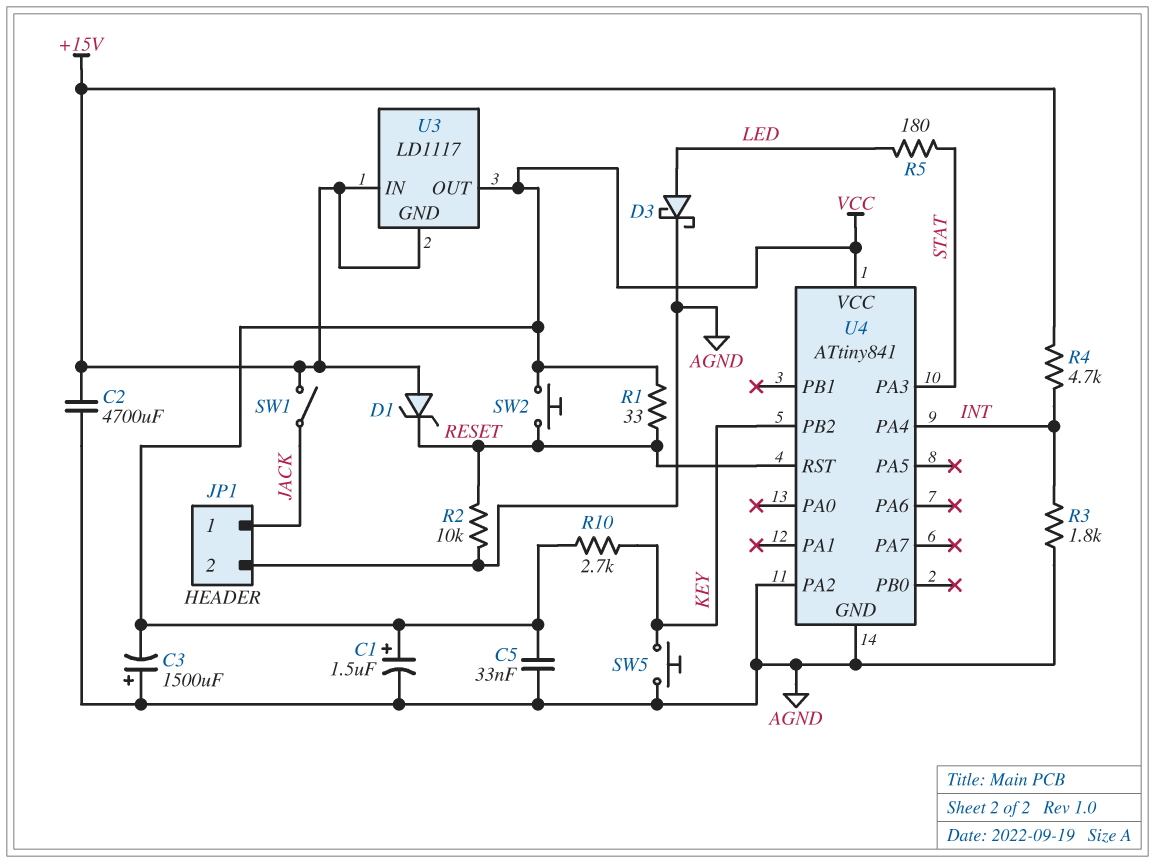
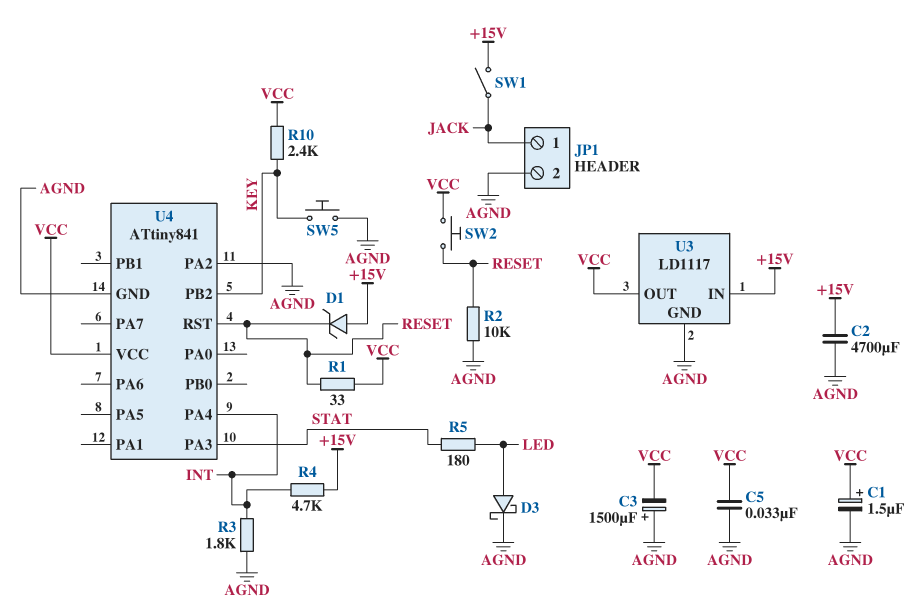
R10: 2.7k (KEY, VCC) -> 2.4k (KEY, VCC)
U3 pin GND: +15V -> AGND

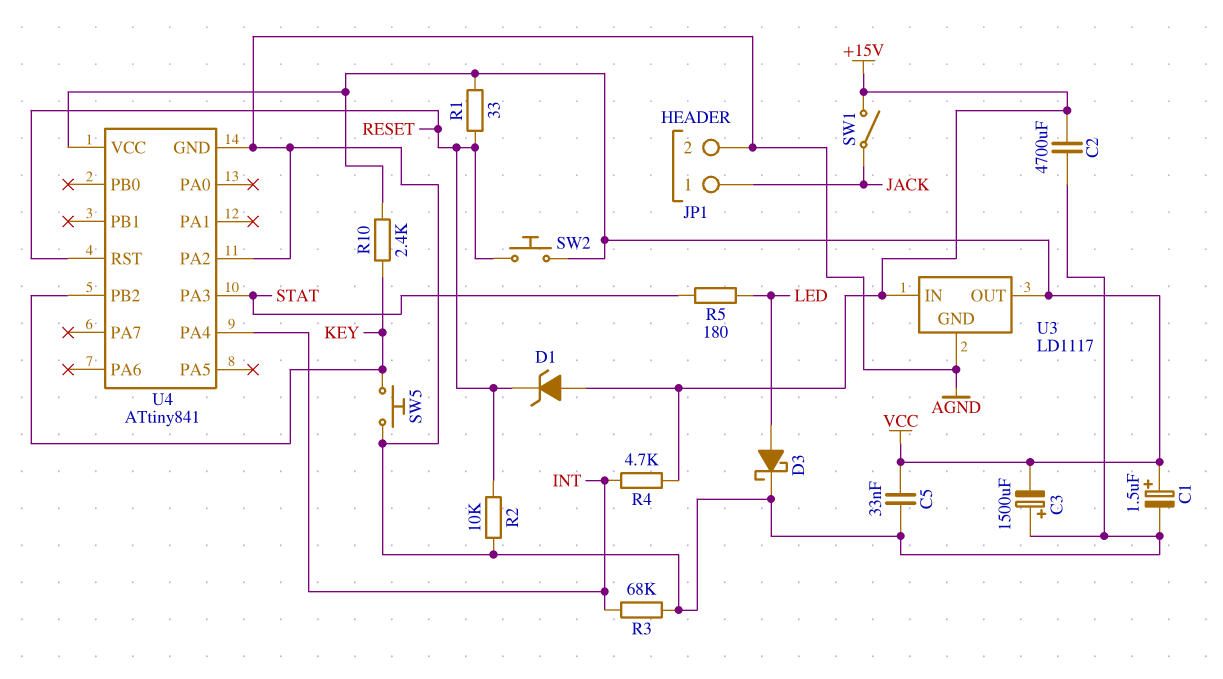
R3: 1.8k (AGND, INT) -> 68k (AGND, INT)

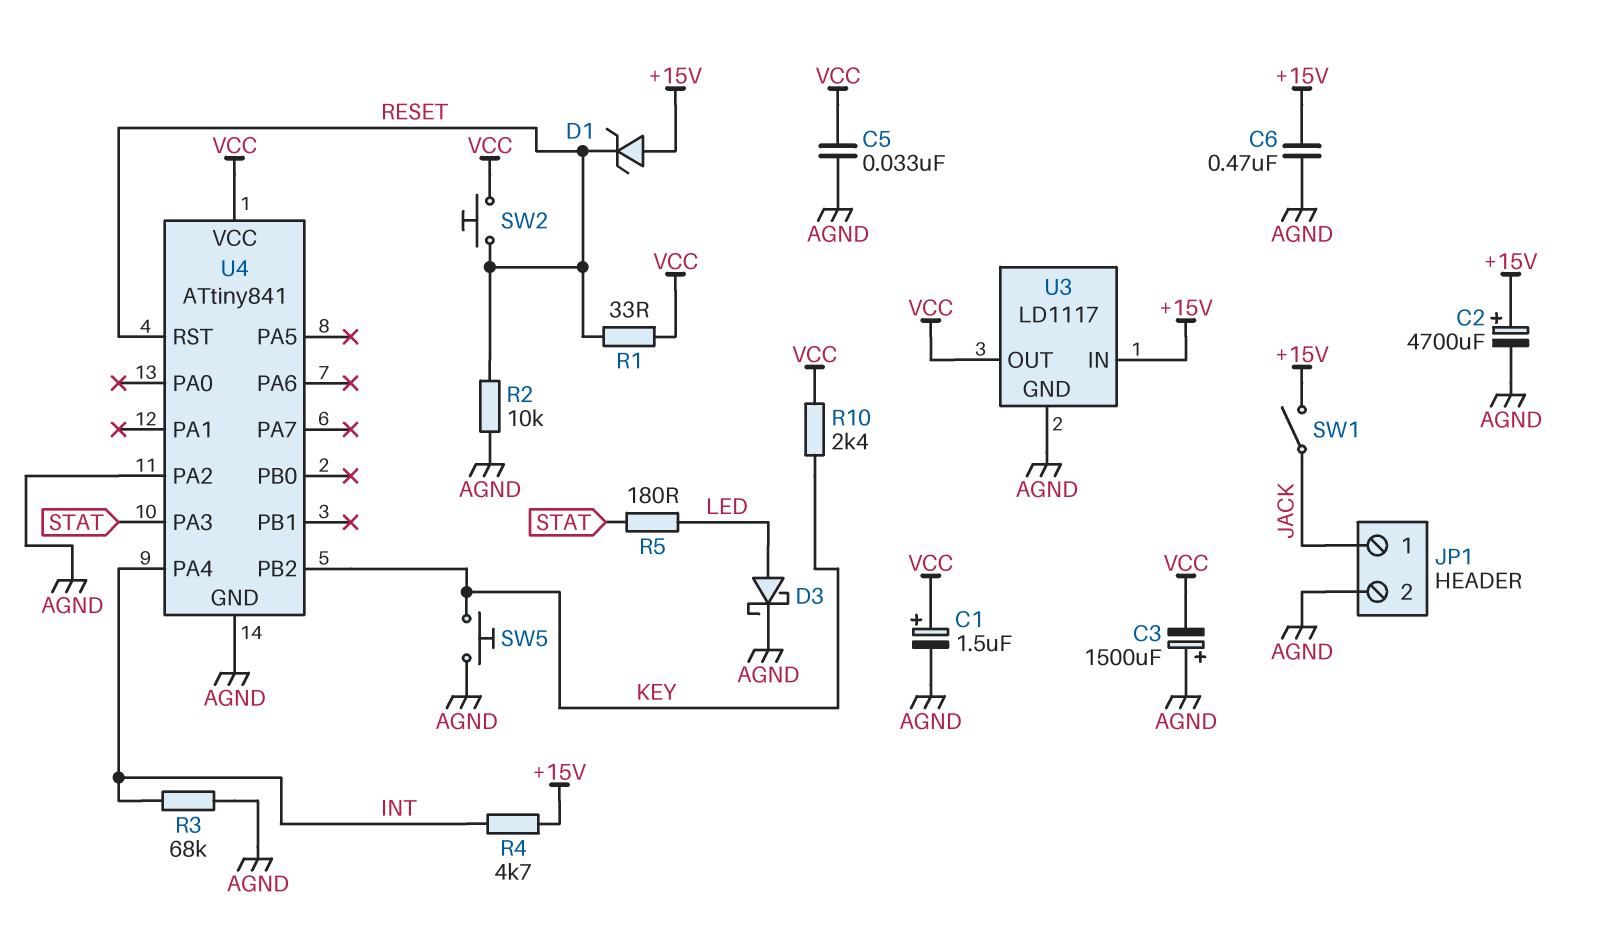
C2: 4700uF (+15V, AGND) -> 4700uF (plus +15V, minus AGND)
C6: none -> 470nF (+15V, AGND)

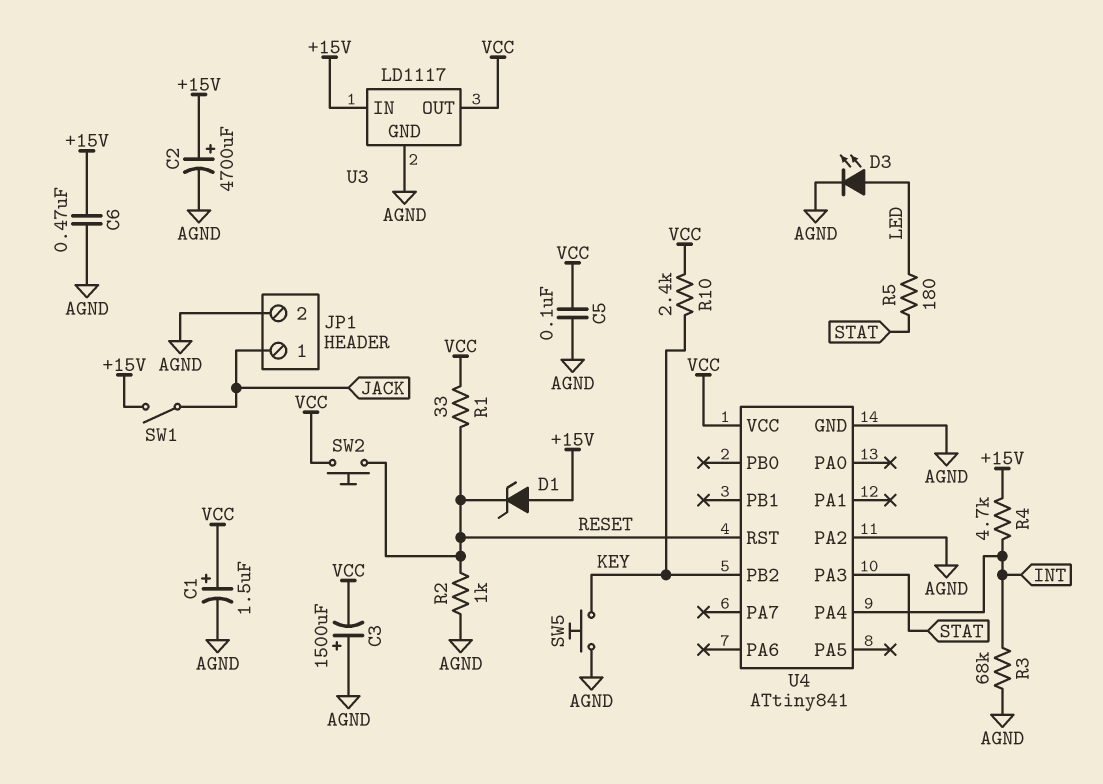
C5: 33nF (AGND, VCC) -> 100nF (AGND, VCC)
D3: schottky (A LED, K AGND) -> LED (A LED, K AGND)
R2: 10k (AGND, RESET) -> 1k (AGND, RESET)

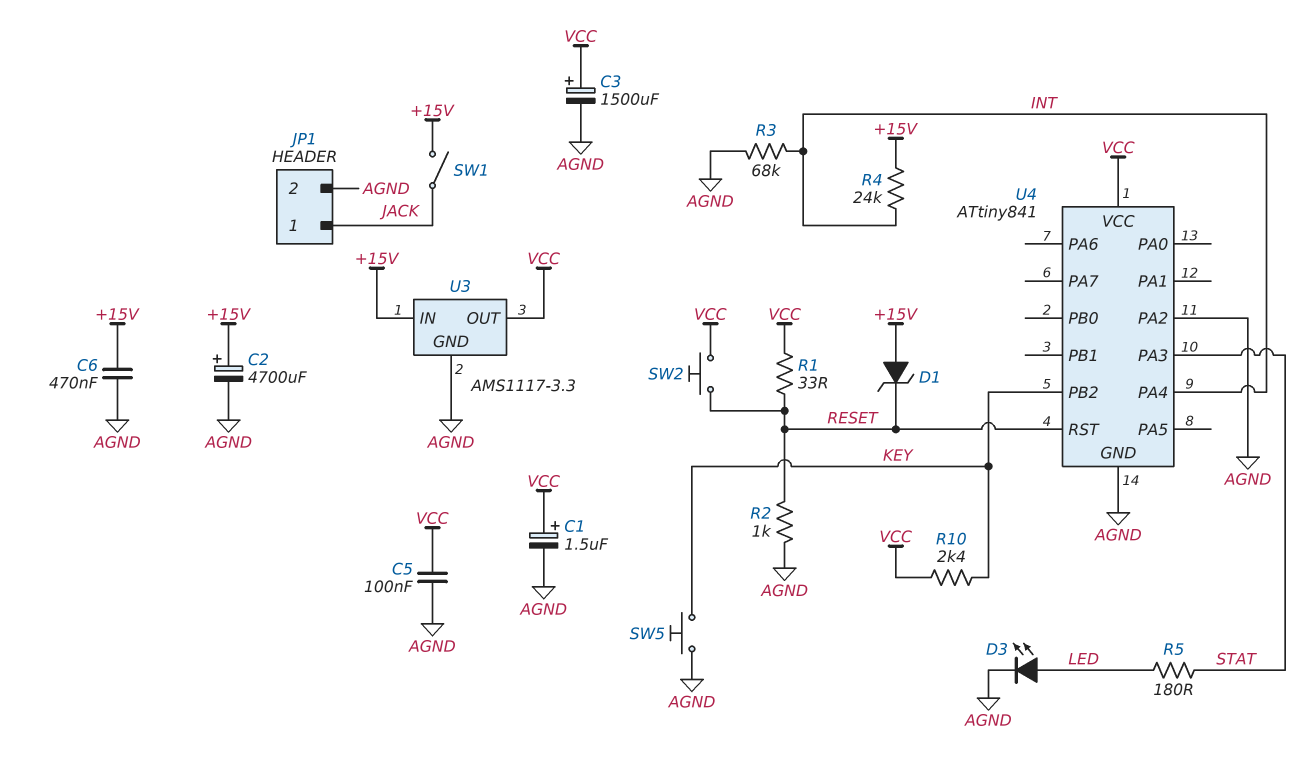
C3: 1500uF (plus AGND, minus VCC) -> 1500uF (plus VCC, minus AGND)
R4: 4.7k (+15V, INT) -> 24k (+15V, INT)
U3: LD1117 -> AMS1117-3.3

